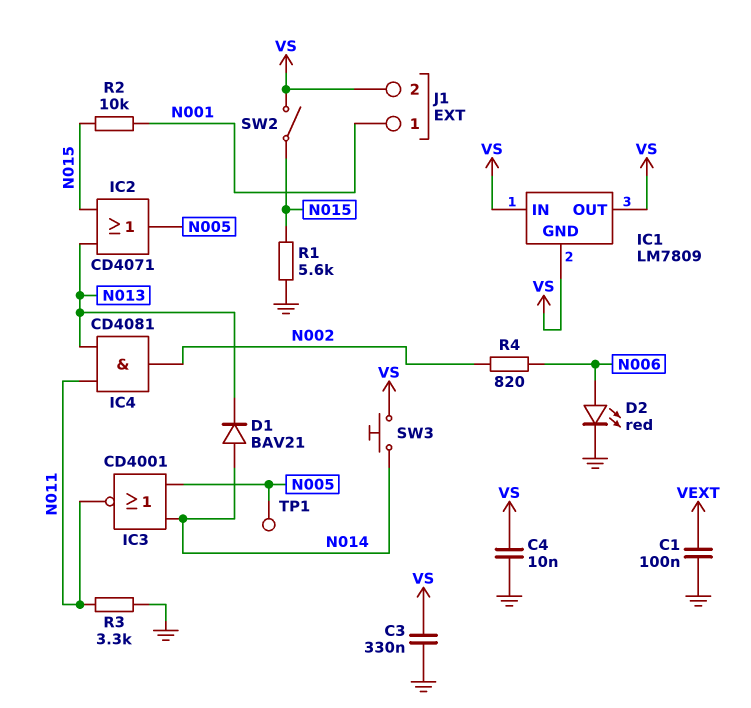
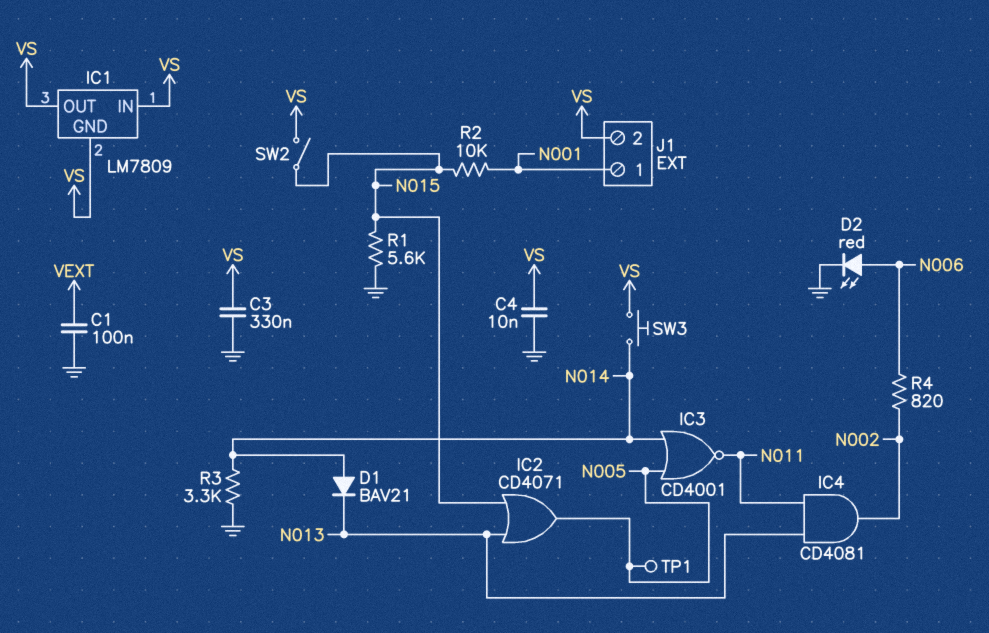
R3: 3.3k (GND, N011) -> 3.3k (GND, N014)

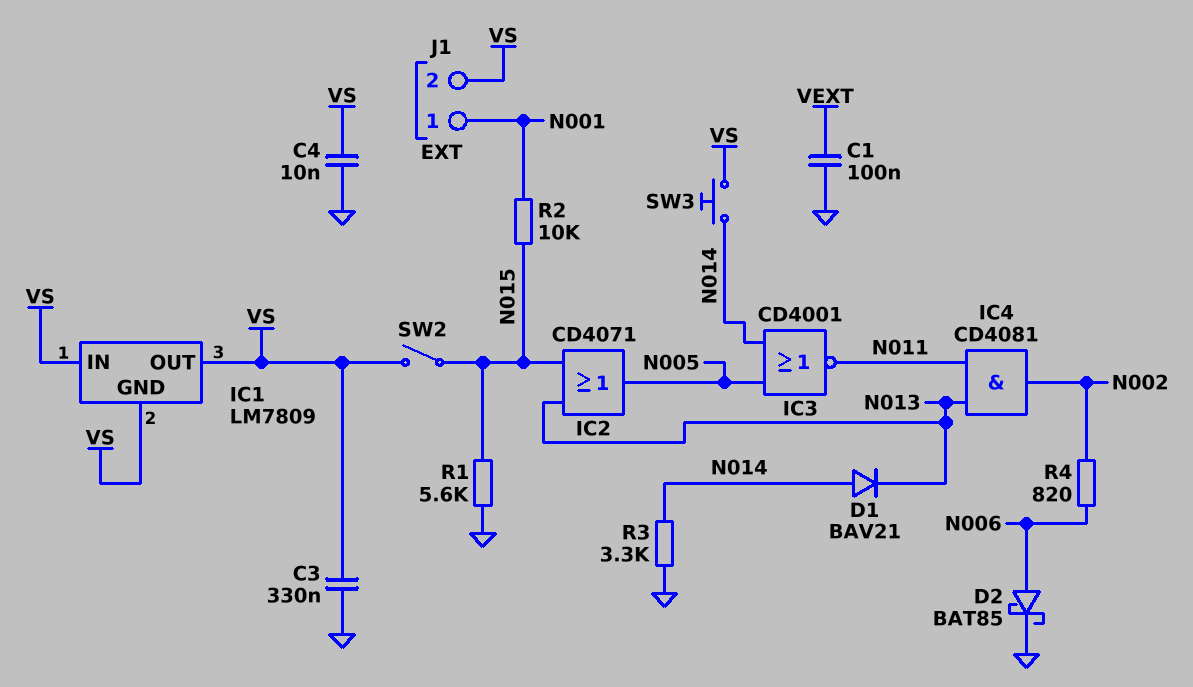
D2: LED red (A N006, K GND) -> schottky BAT85 (A N006, K GND)
TP1: test point (N005) -> none

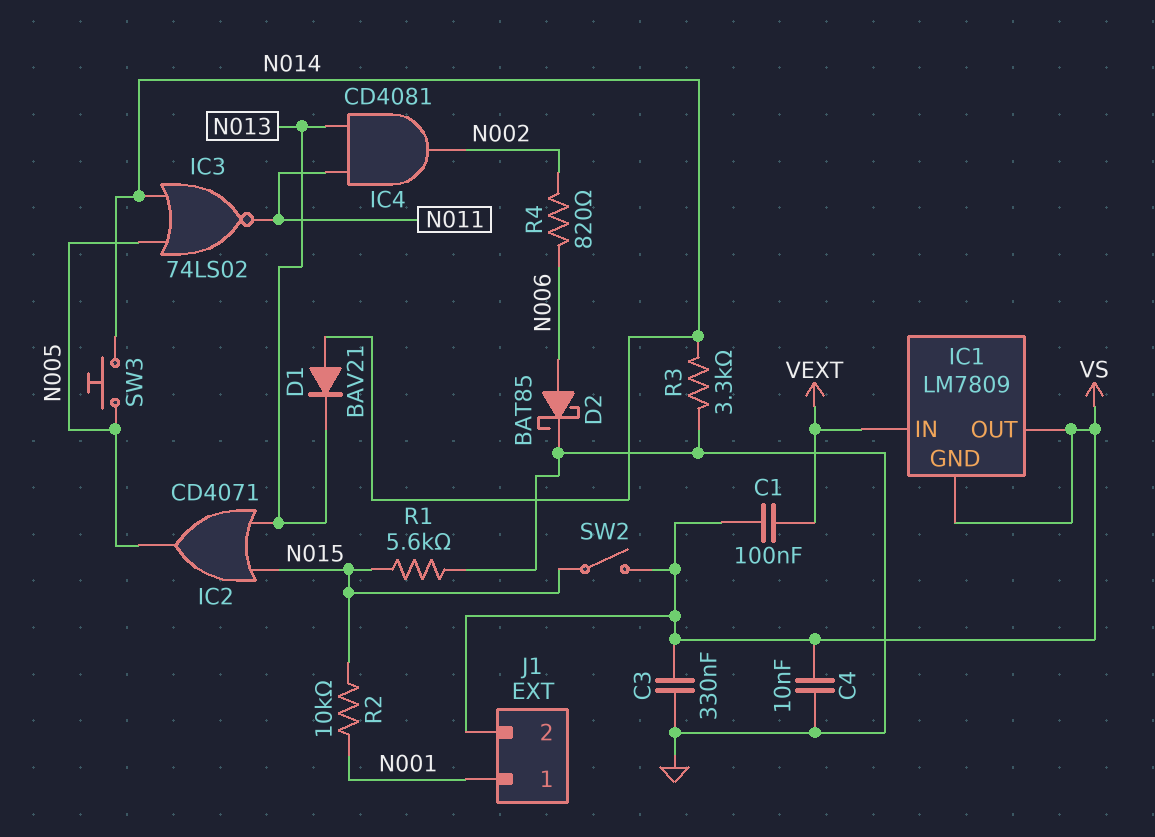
C1: 100nF (GND, VEXT) -> 100nF (VEXT, VS)
IC1 pin IN: VS -> VEXT
IC3: NOR CD4001 (in N005, in N014, out N011) -> NOR 74LS02 (in N005, in N014, out N011)
SW3: button (N014, VS) -> button (N005, N014)

